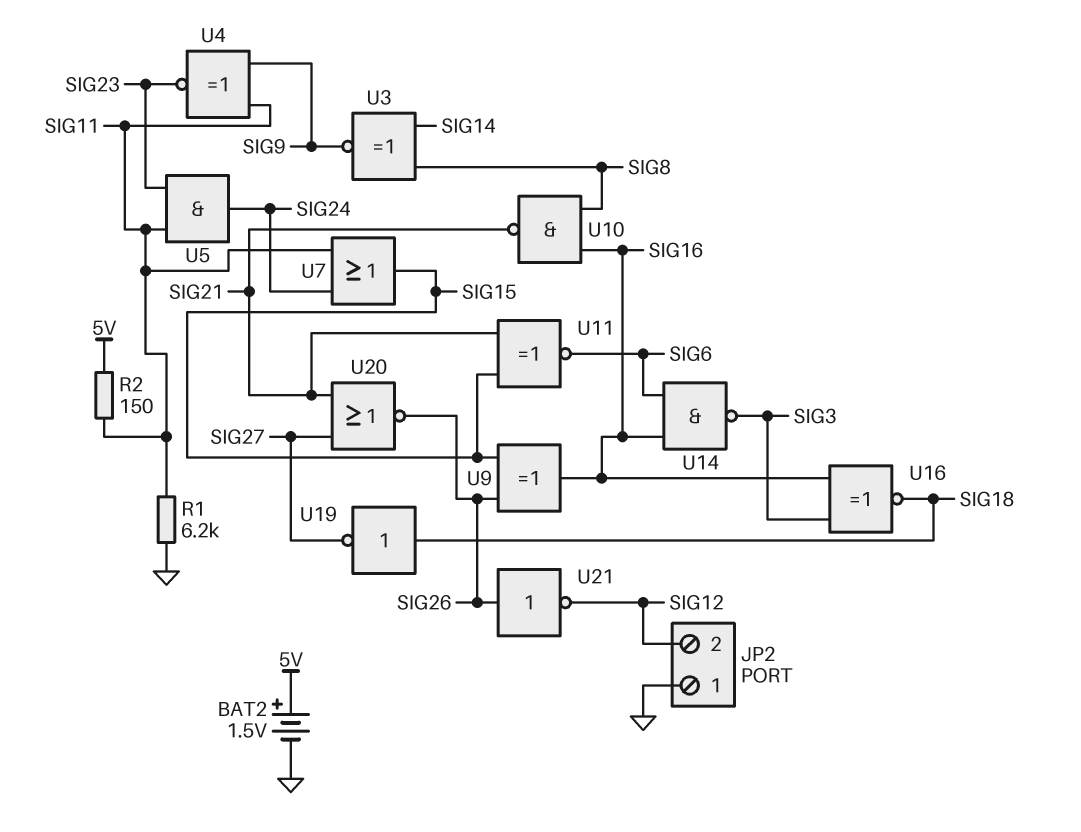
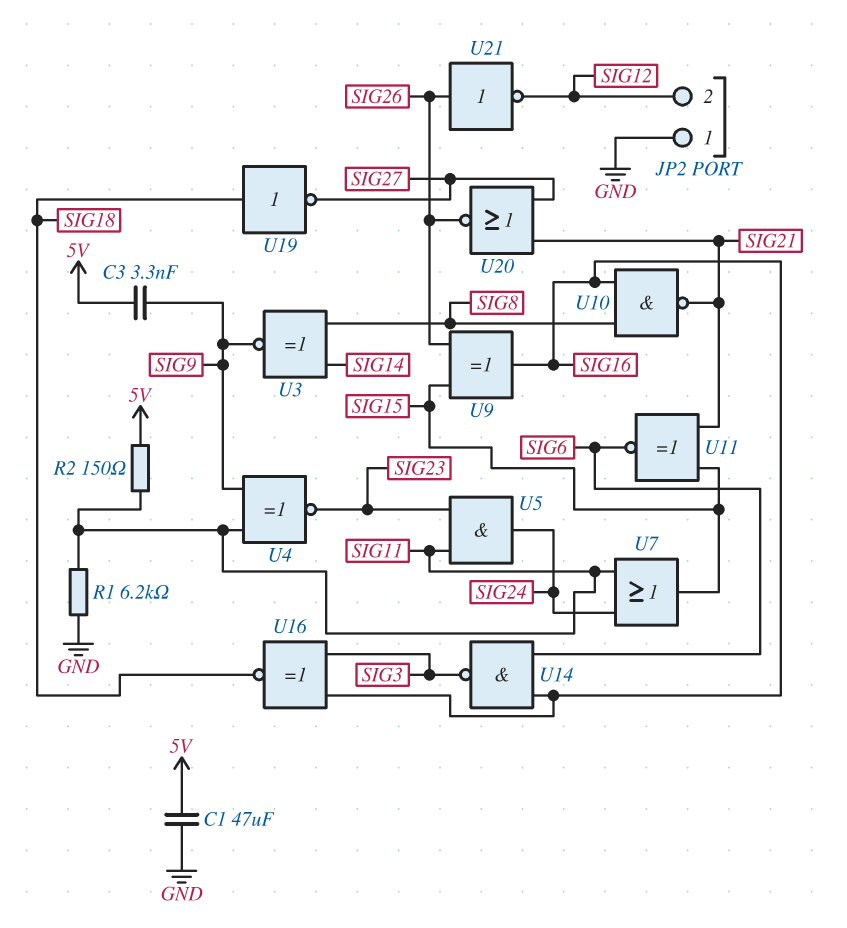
BAT2: 1.5V (plus 5V, minus GND) -> none
C1: none -> 47uF (5V, GND)
C3: none -> 3.3nF (5V, SIG9)

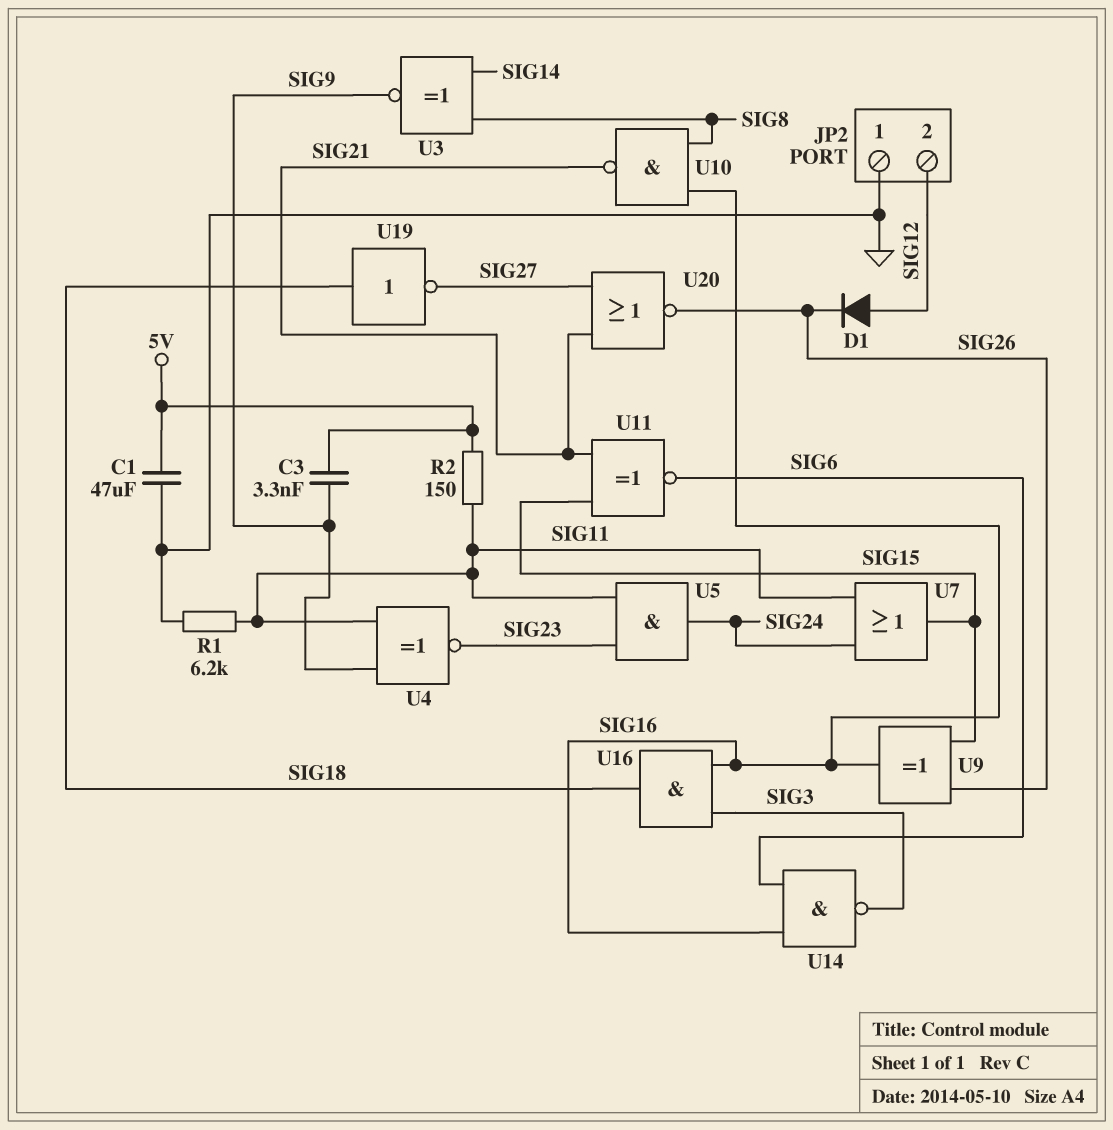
D1: none -> diode (A SIG12, K SIG26)
U16: XNOR (in SIG3, in SIG16, out SIG18) -> AND (in SIG3, in SIG16, out SIG18)
U21: NOT (in SIG26, out SIG12) -> none

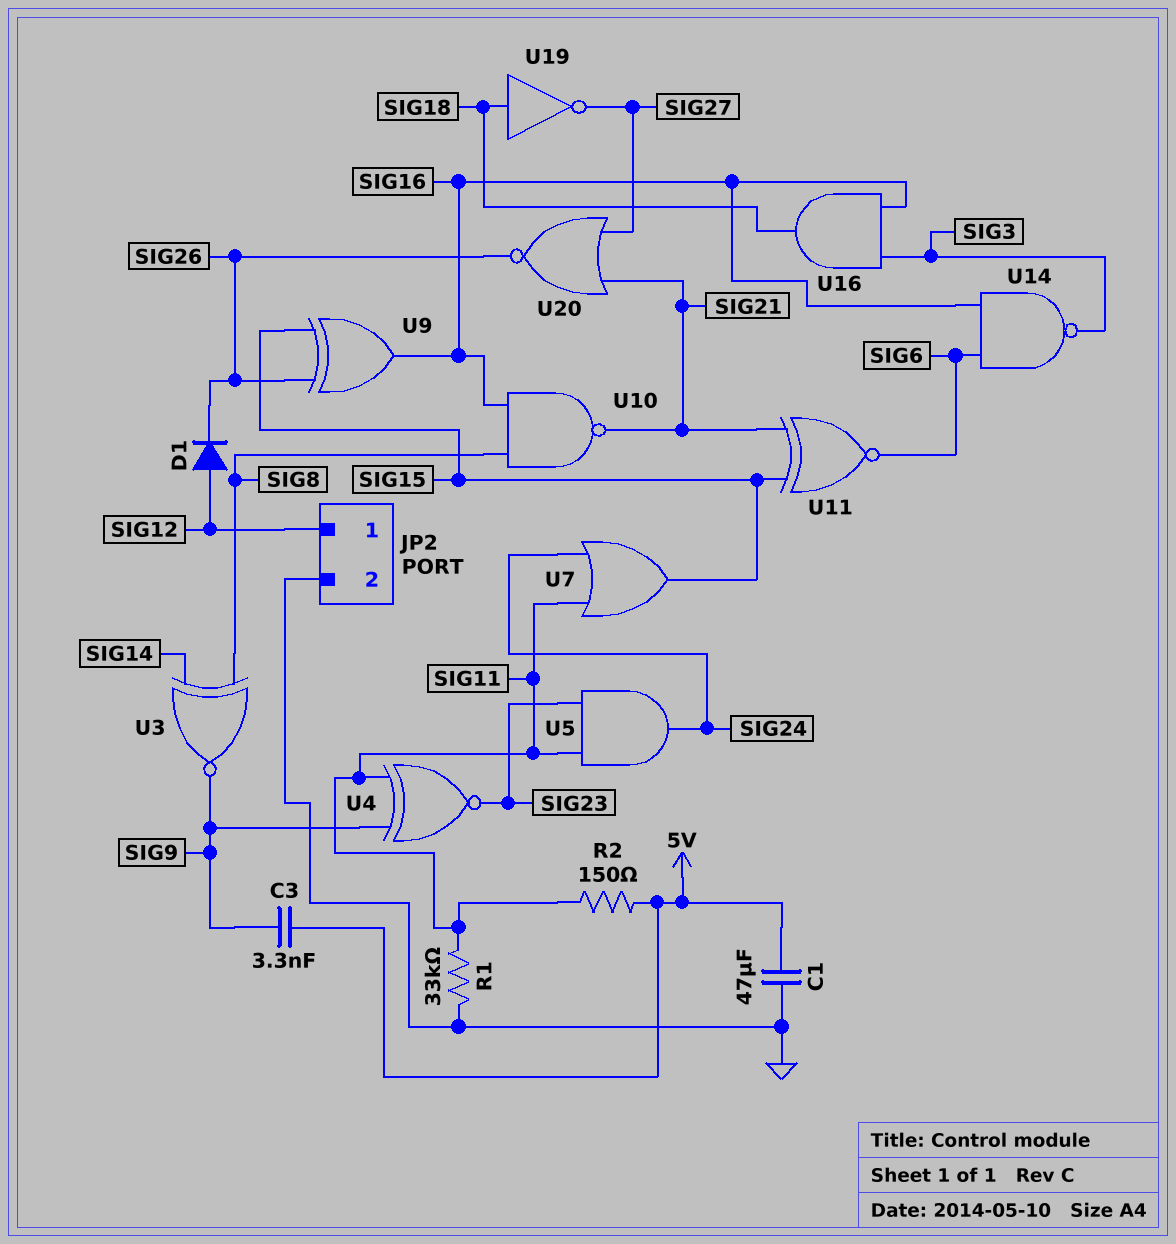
JP2 pin 1: GND -> SIG12
JP2 pin 2: SIG12 -> GND
R1: 6.2k (GND, SIG11) -> 33k (GND, SIG11)

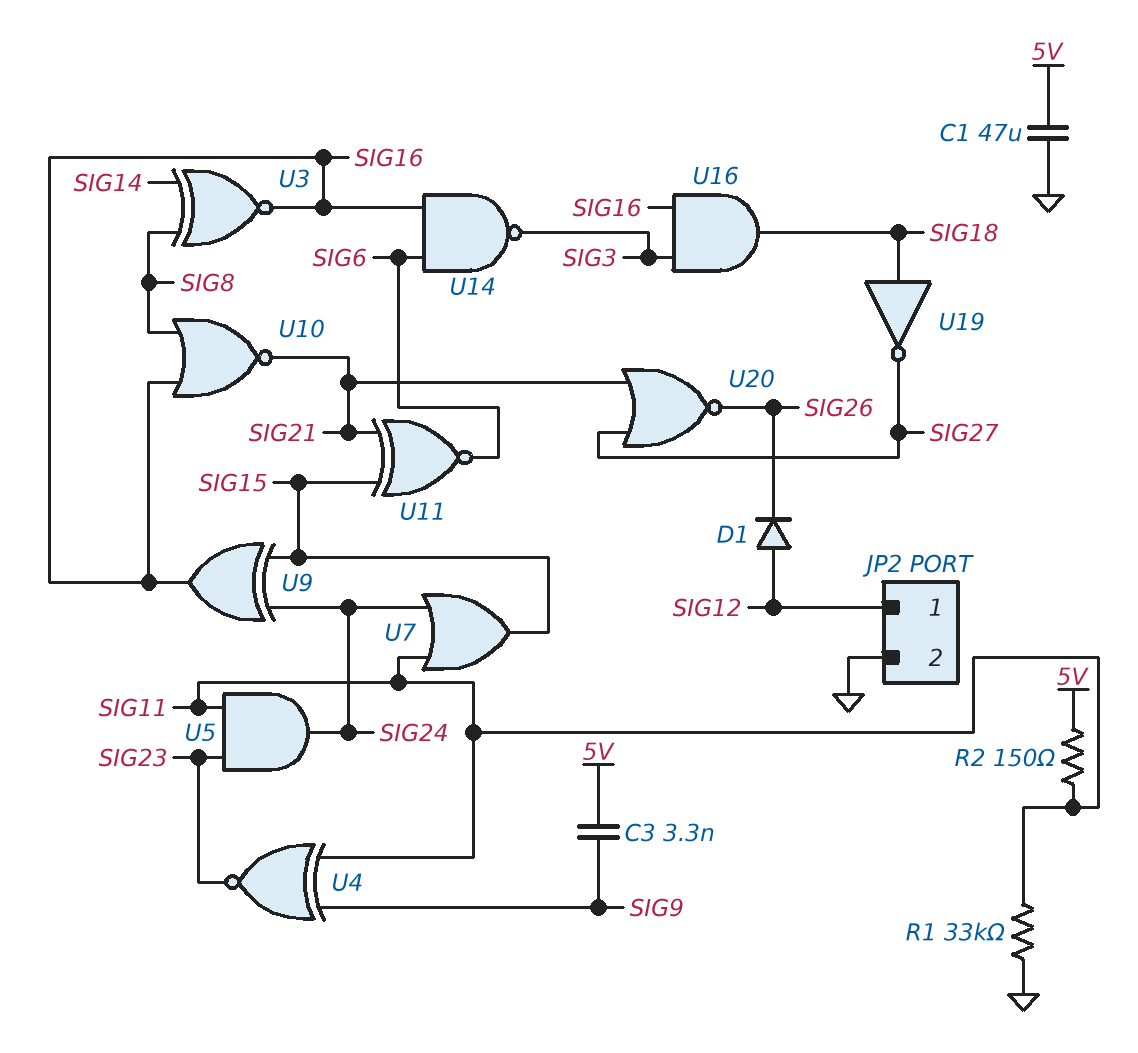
U3: XNOR (in SIG8, in SIG14, out SIG9) -> XNOR (in SIG8, in SIG14, out SIG16)
U9: XOR (in SIG15, in SIG26, out SIG16) -> XOR (in SIG15, in SIG24, out SIG16)
U10: NAND (in SIG8, in SIG16, out SIG21) -> NOR (in SIG8, in SIG16, out SIG21)

